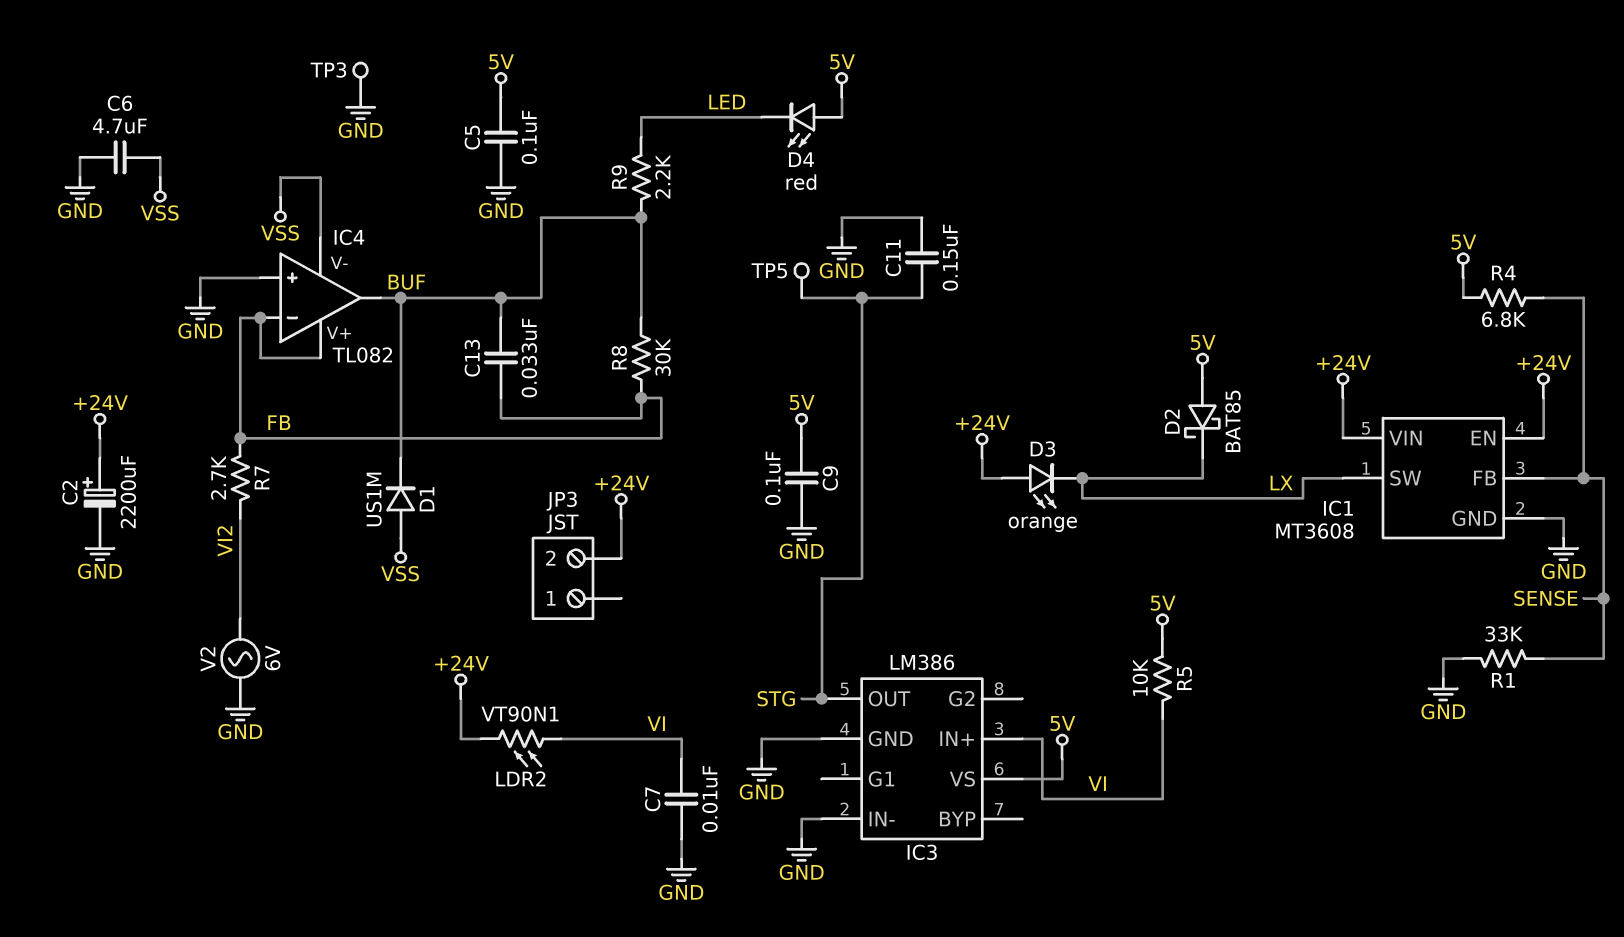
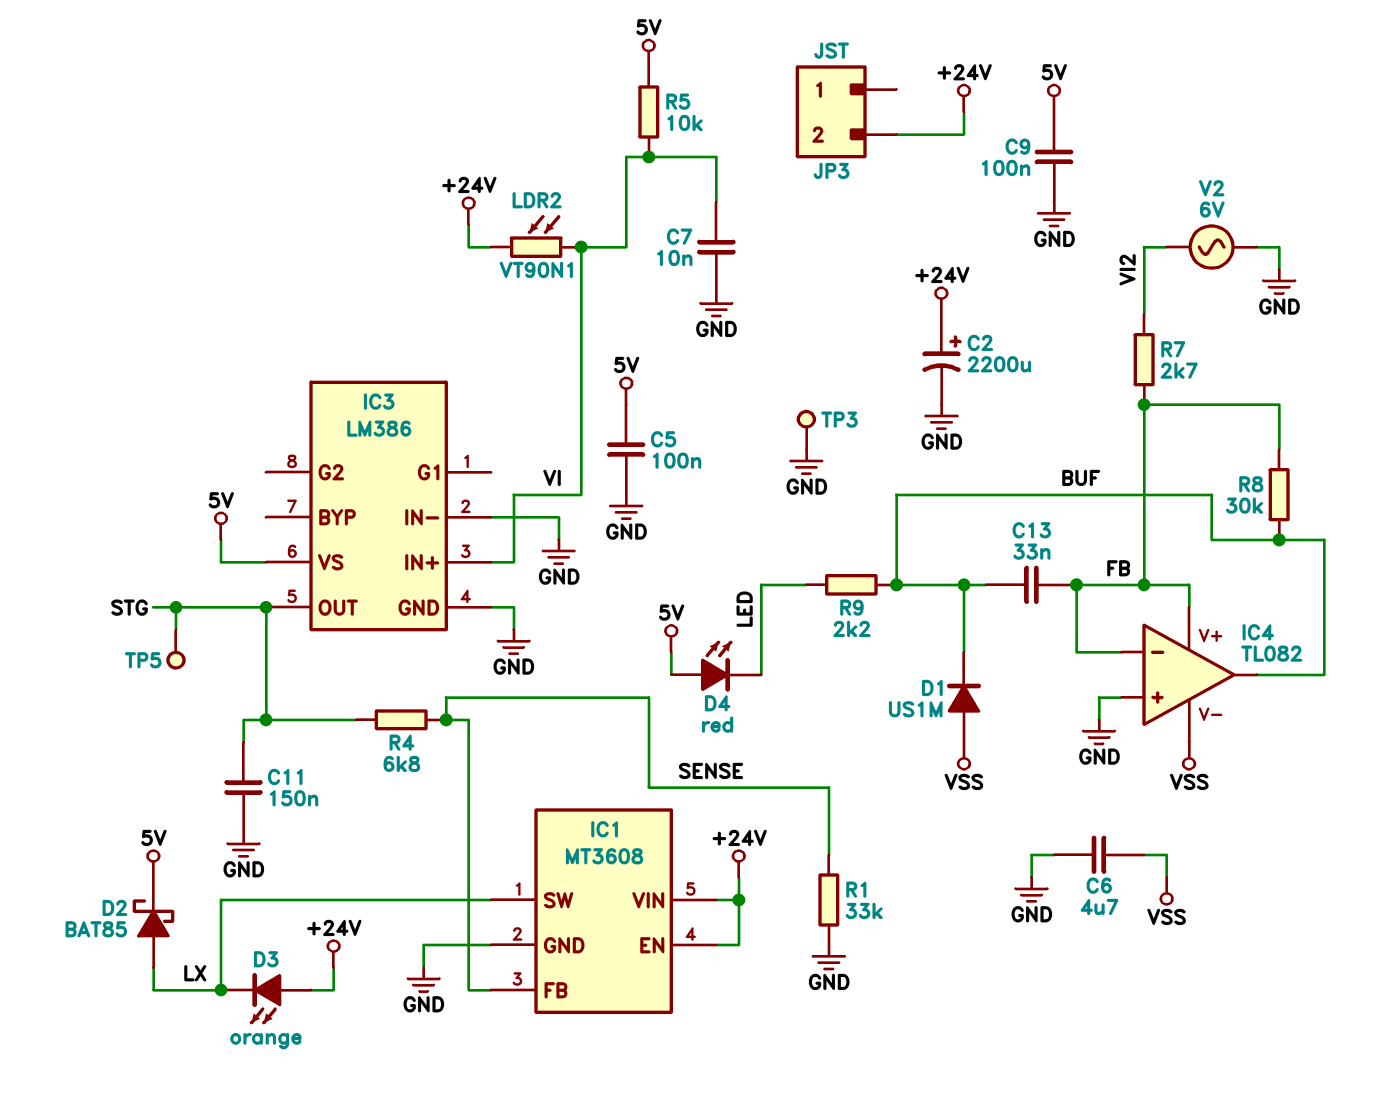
D2: schottky BAT85 (A 5V, K LX) -> schottky BAT85 (A LX, K 5V)
R4: 6.8k (5V, SENSE) -> 6.8k (SENSE, STG)

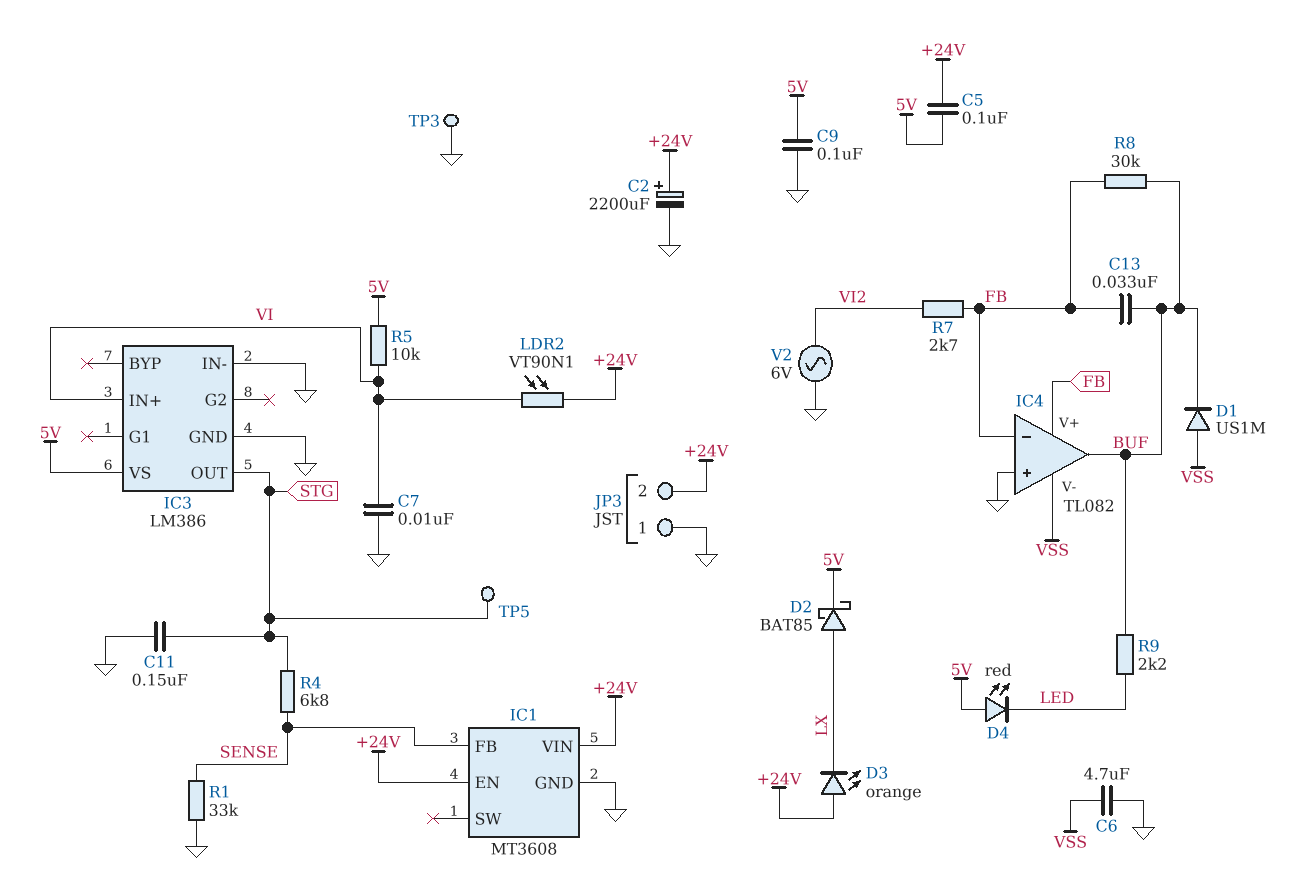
C5: 100nF (5V, GND) -> 100nF (+24V, 5V)
IC1 pin SW: LX -> none
JP3 pin 1: none -> GND

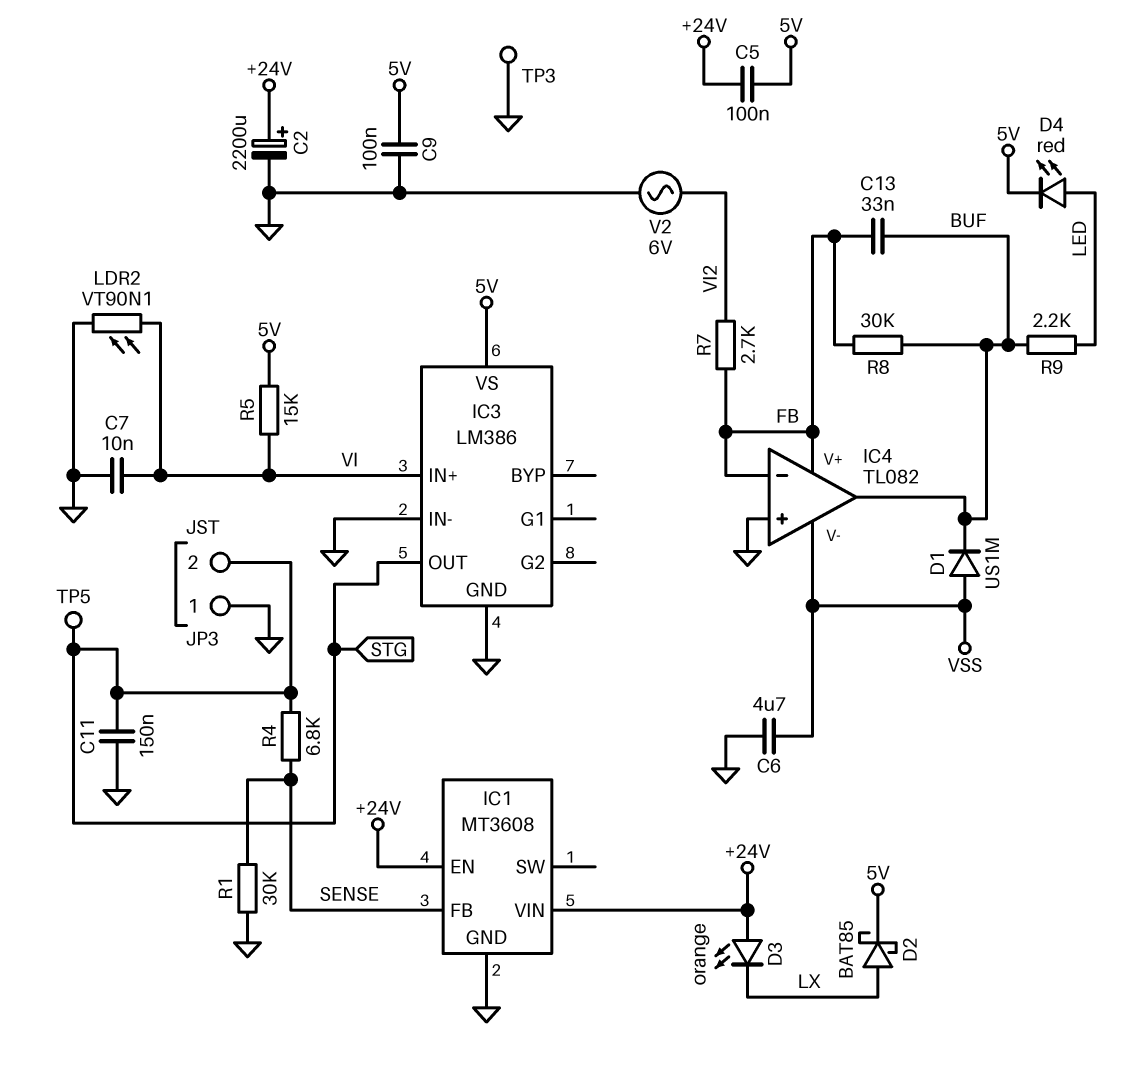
D4: LED red (A 5V, K LED) -> LED red (A LED, K 5V)
JP3 pin 2: +24V -> STG
LDR2: VT90N1 (+24V, VI) -> VT90N1 (GND, VI)
R1: 33k (GND, SENSE) -> 30k (GND, SENSE)
R5: 10k (5V, VI) -> 15k (5V, VI)

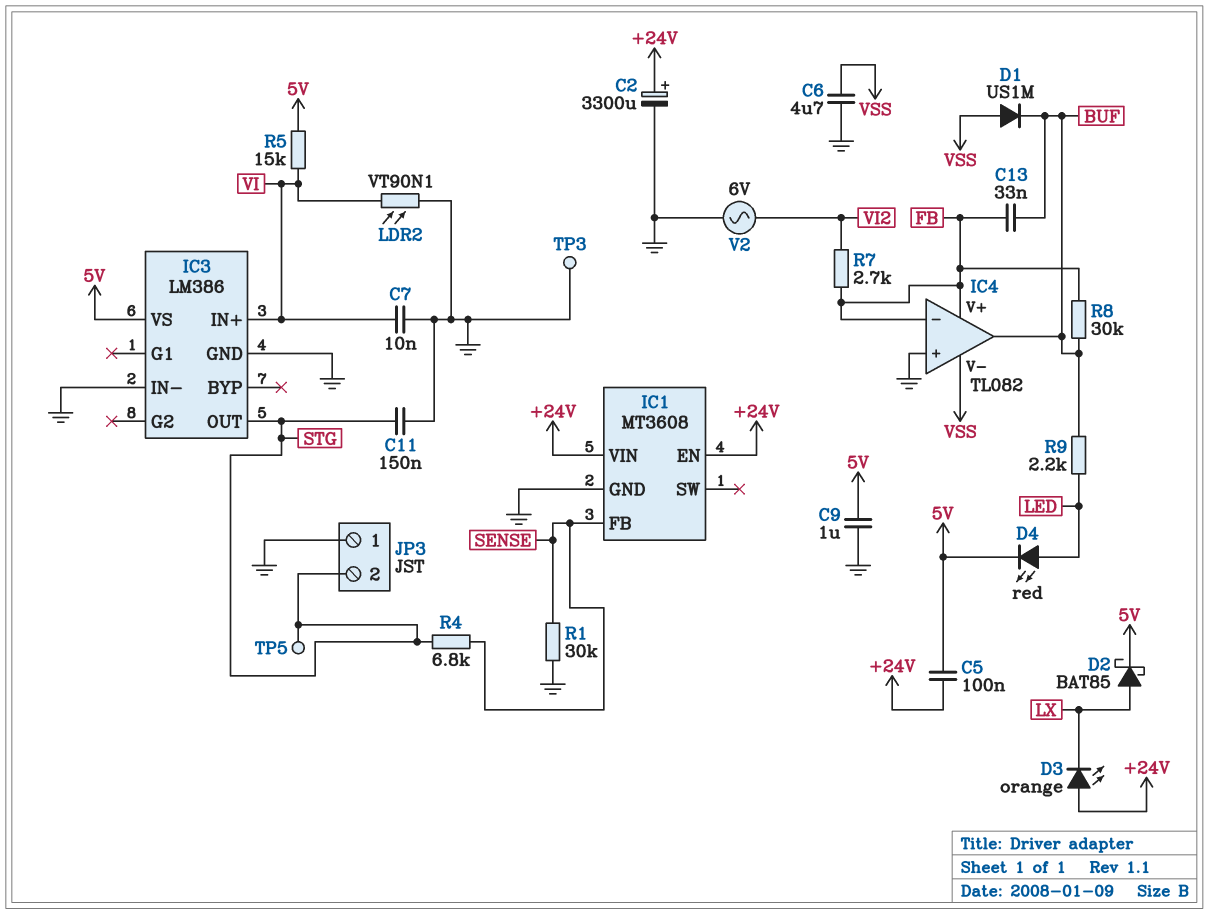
C2: 2200uF (plus +24V, minus GND) -> 3300uF (plus +24V, minus GND)
C9: 100nF (5V, GND) -> 1uF (5V, GND)

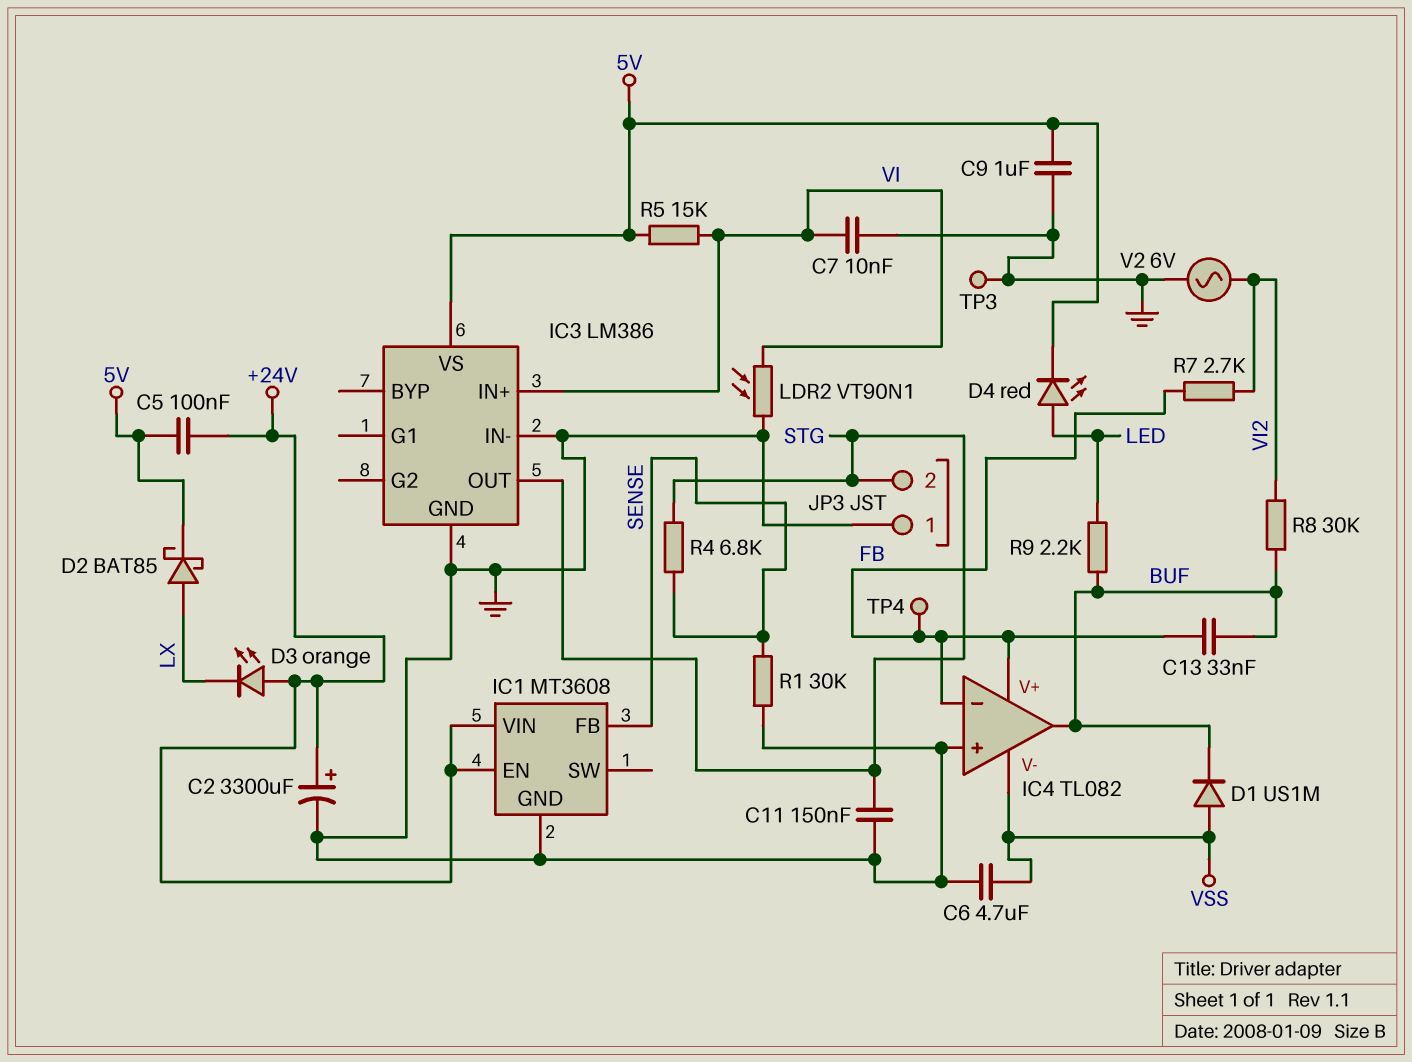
R8: 30k (BUF, FB) -> 30k (BUF, VI2)
TP4: none -> test point (FB)
TP5: test point (STG) -> none

